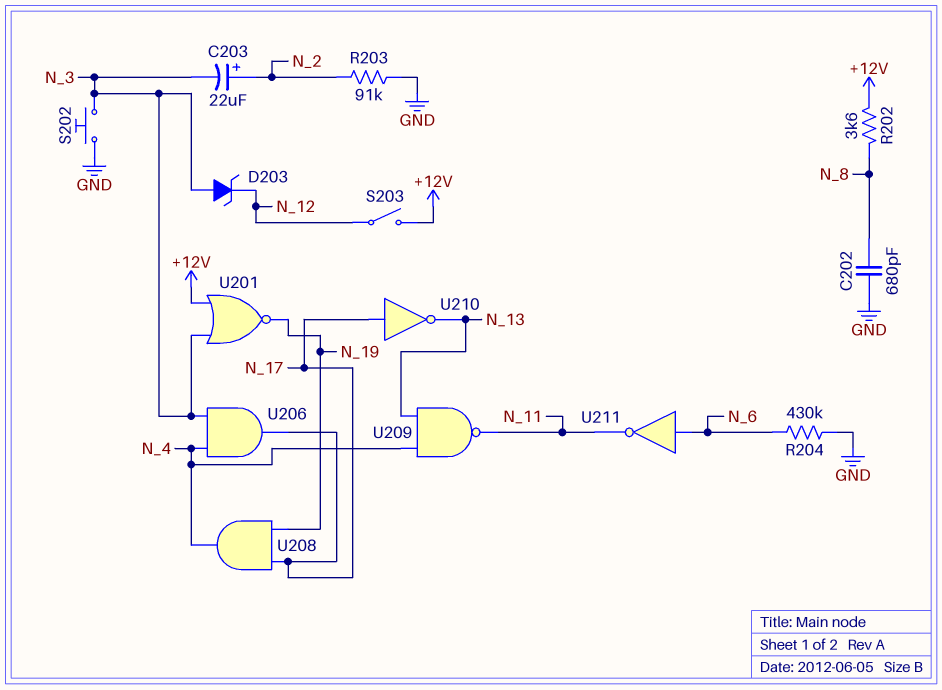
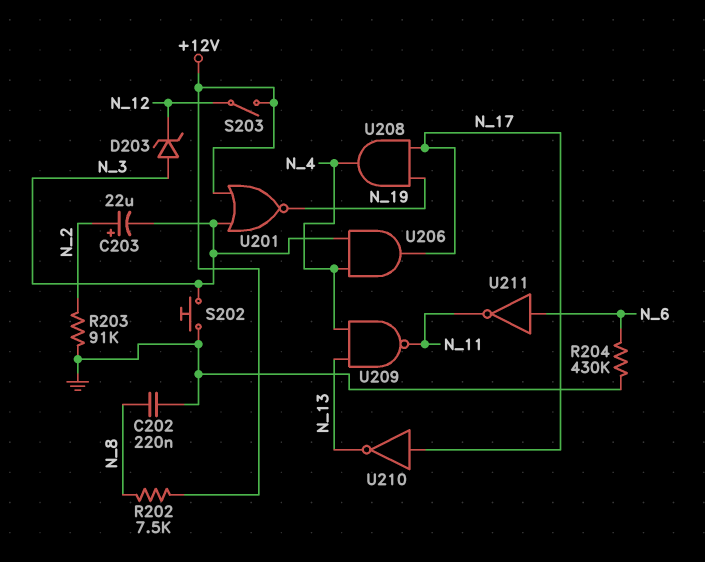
C202: 680pF (GND, N_8) -> 220nF (GND, N_8)
R202: 3.6k (+12V, N_8) -> 7.5k (+12V, N_8)

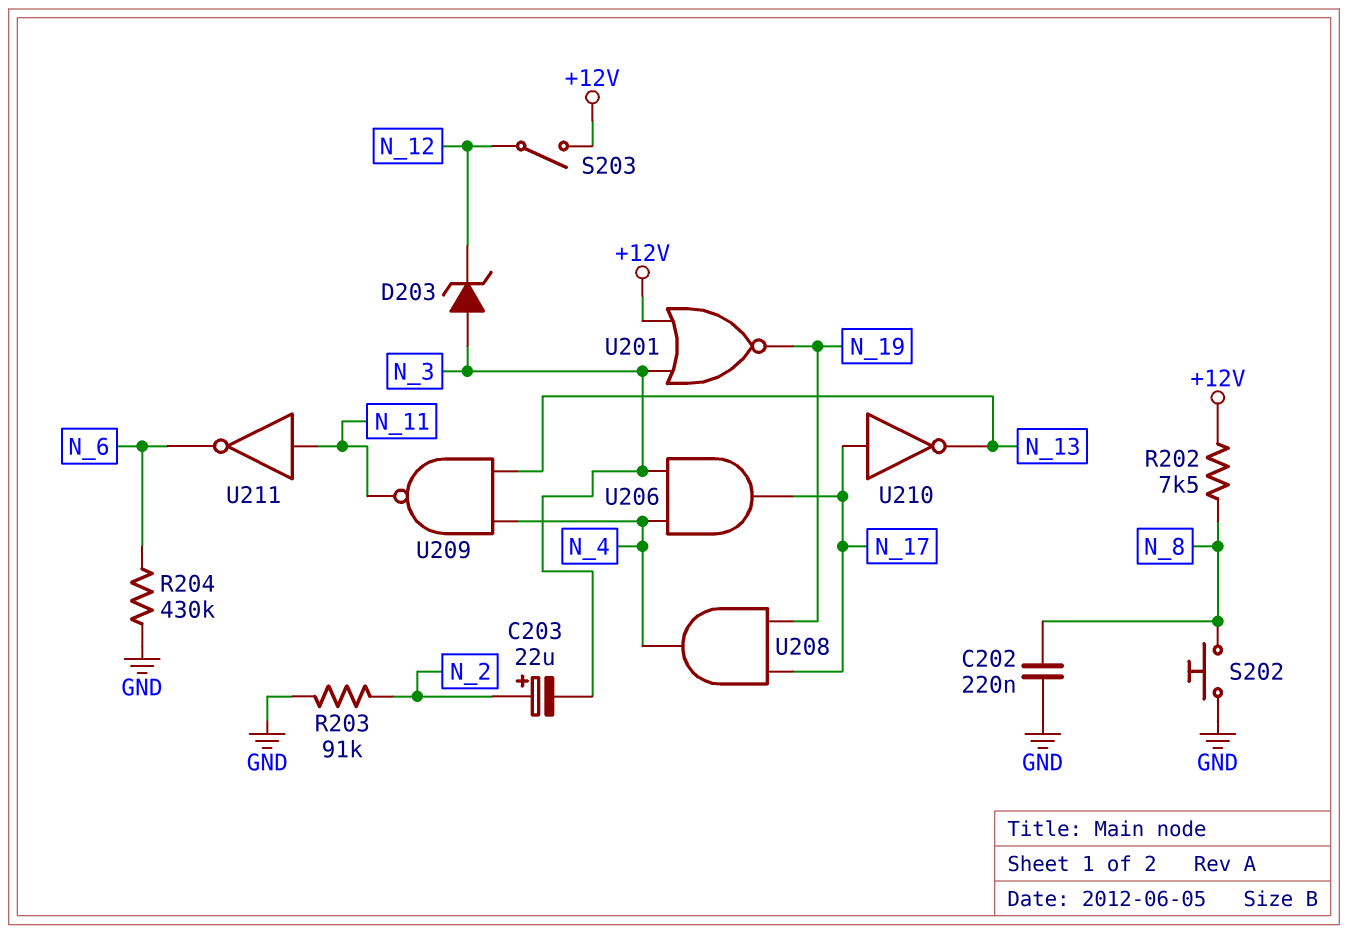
S202: button (GND, N_3) -> button (GND, N_8)
U211: NOT (in N_6, out N_11) -> NOT (in N_11, out N_6)

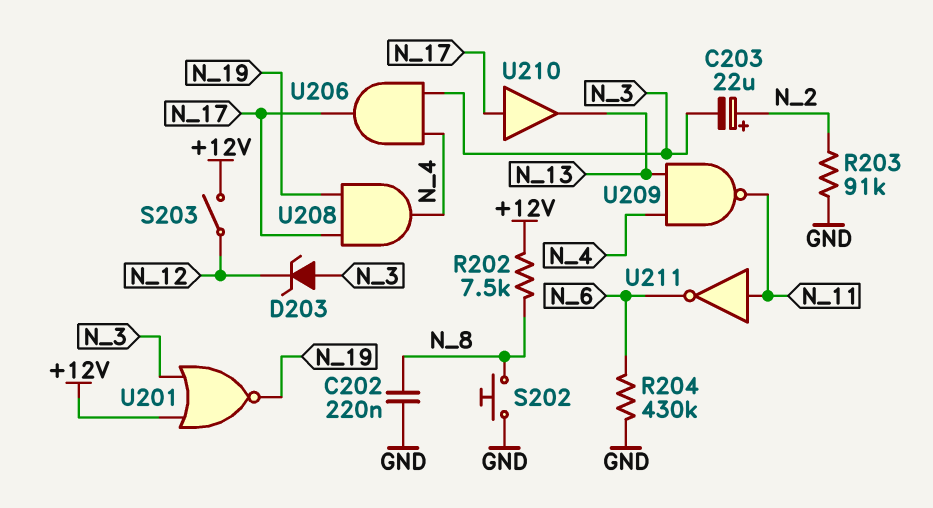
U210: NOT (in N_17, out N_13) -> buffer (in N_17, out N_13)

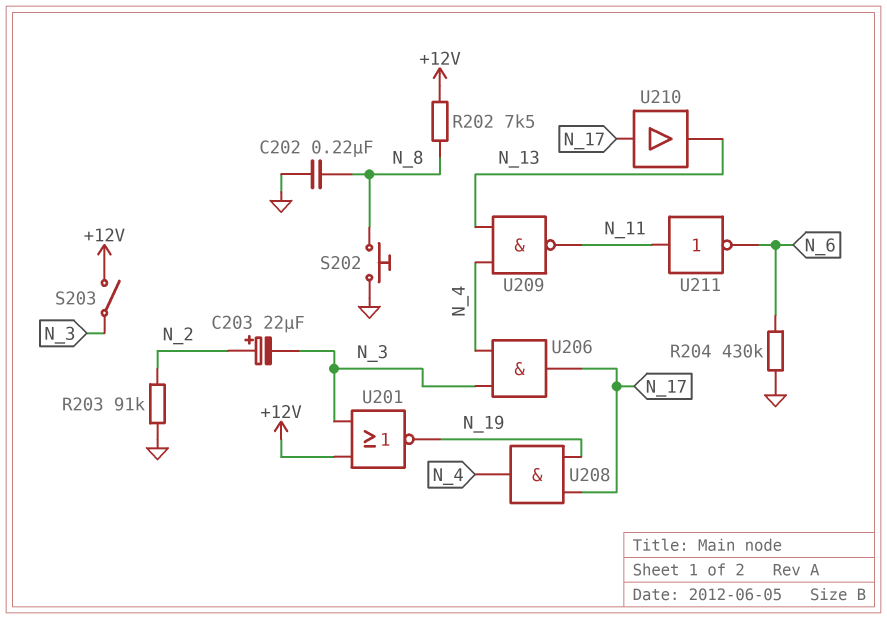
D203: zener (A N_3, K N_12) -> none
S203: switch (+12V, N_12) -> switch (+12V, N_3)

